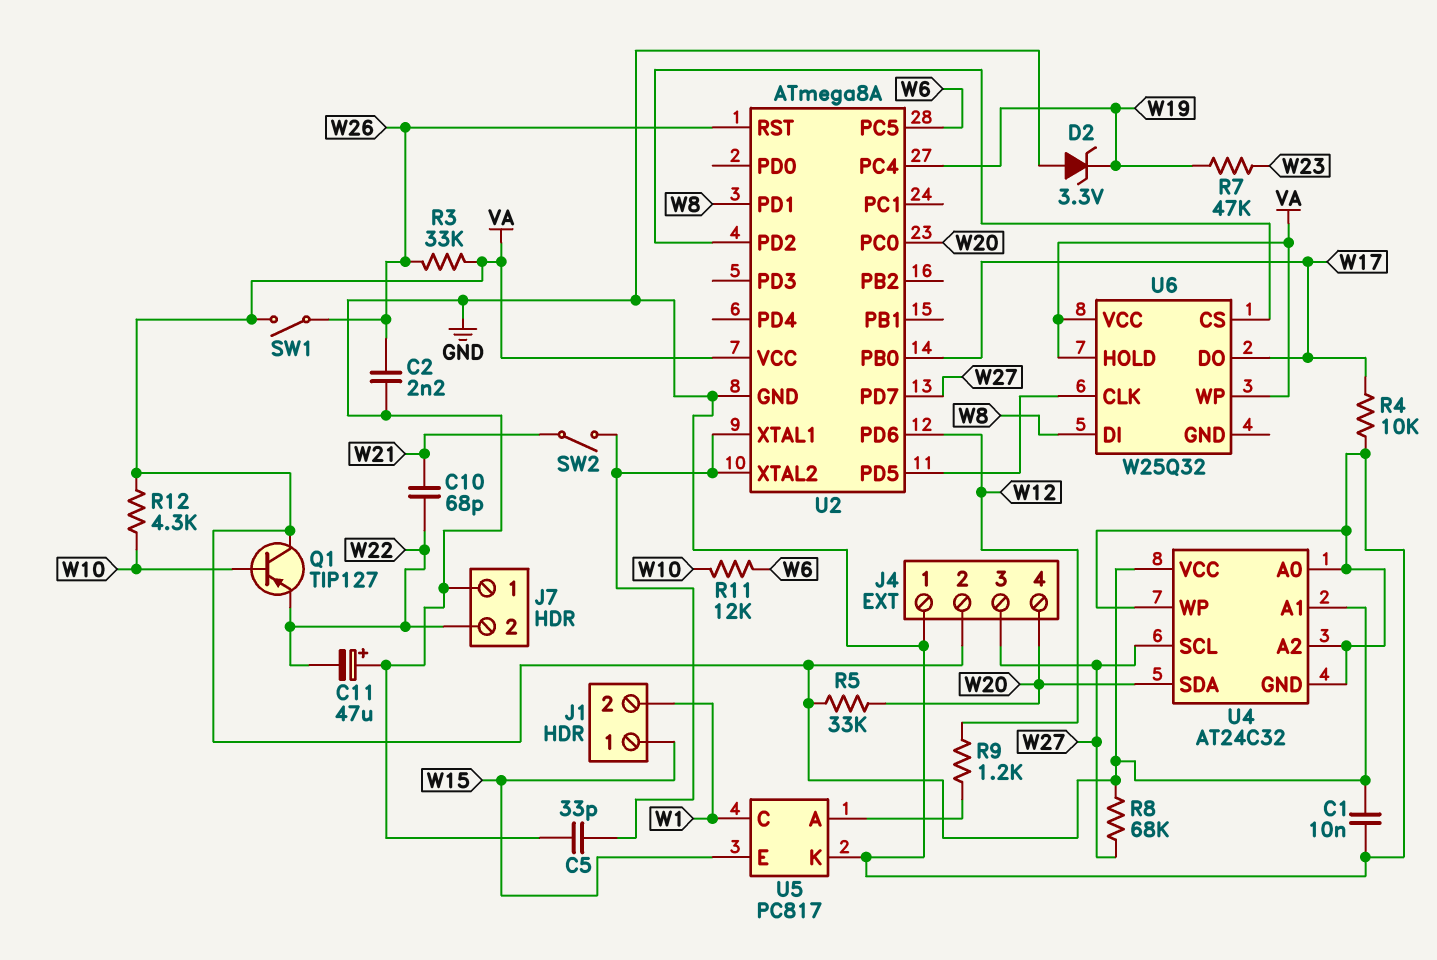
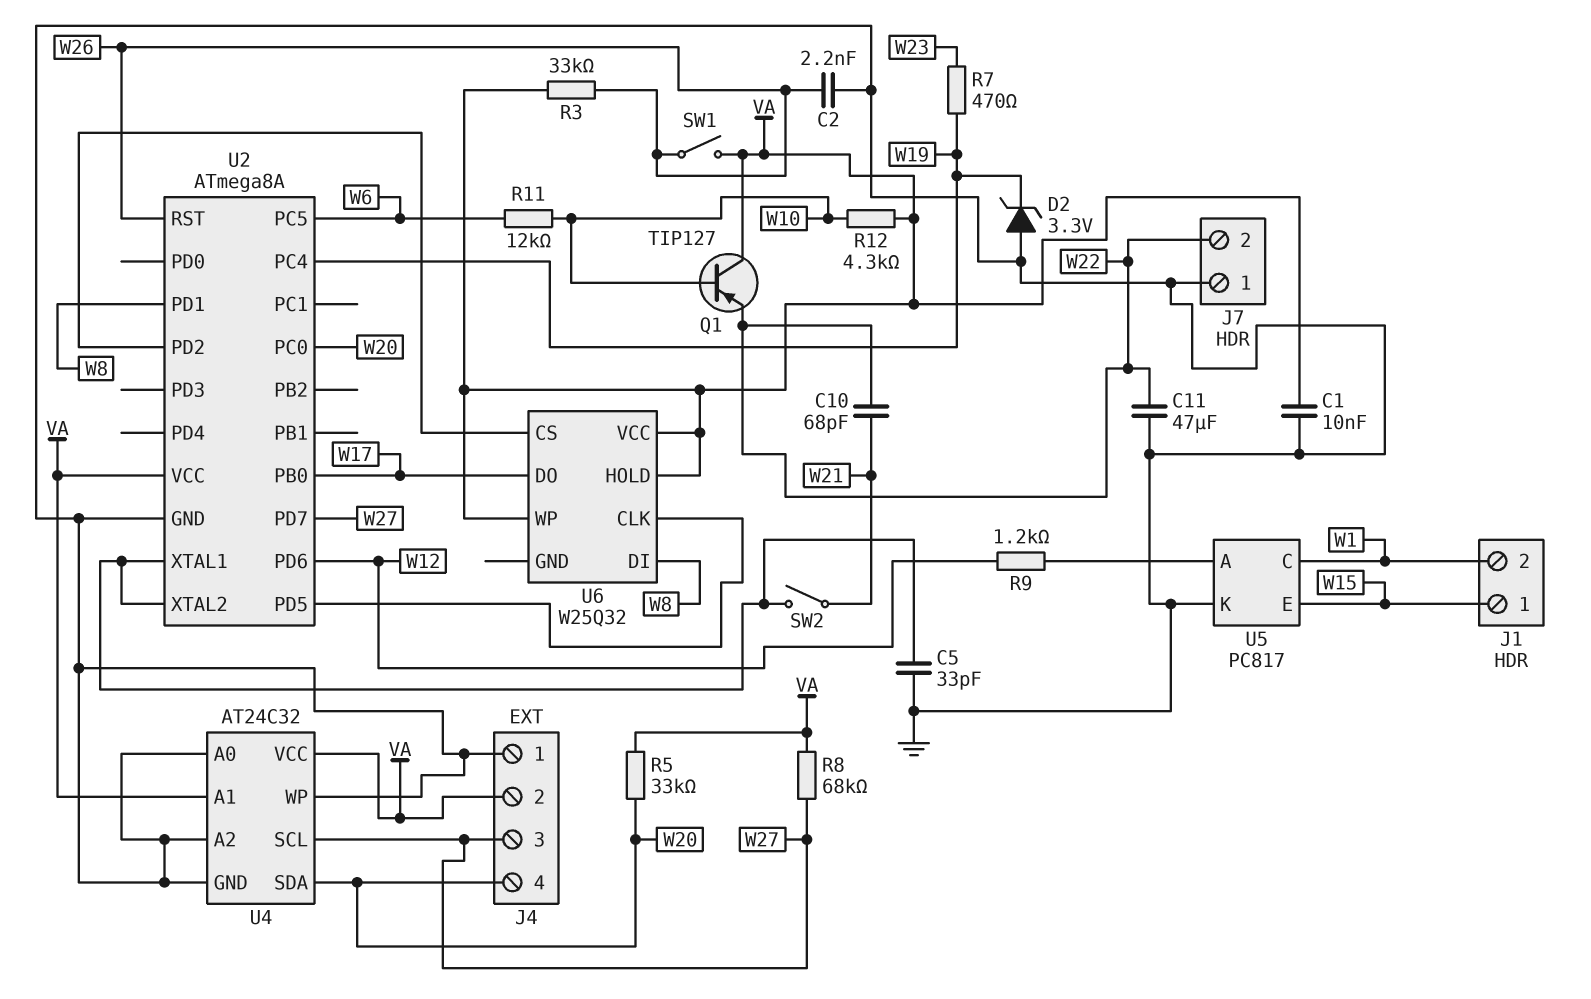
C11: 47uF (plus GND, minus W22) -> 47uF (GND, W22)
R4: 10k (GND, W17) -> none
R7: 47k (W19, W23) -> 470 (W19, W23)

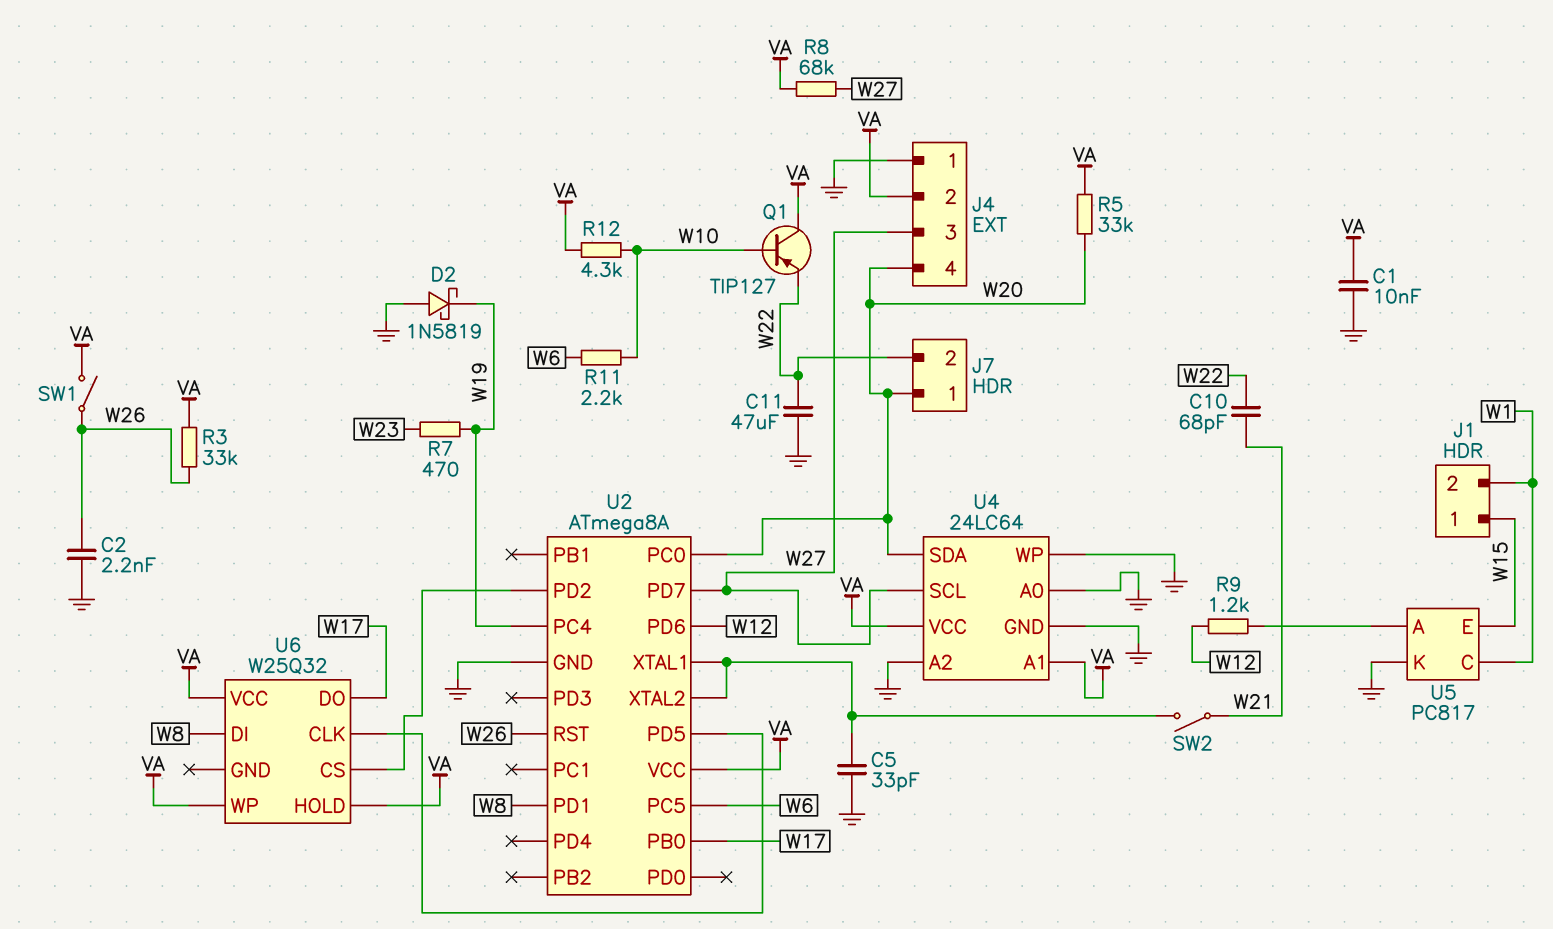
D2: zener 3.3V (A GND, K W19) -> schottky 1N5819 (A GND, K W19)
J7 pin 1: GND -> W20
R11: 12k (W6, W10) -> 2.2k (W6, W10)
U4: AT24C32 -> 24LC64

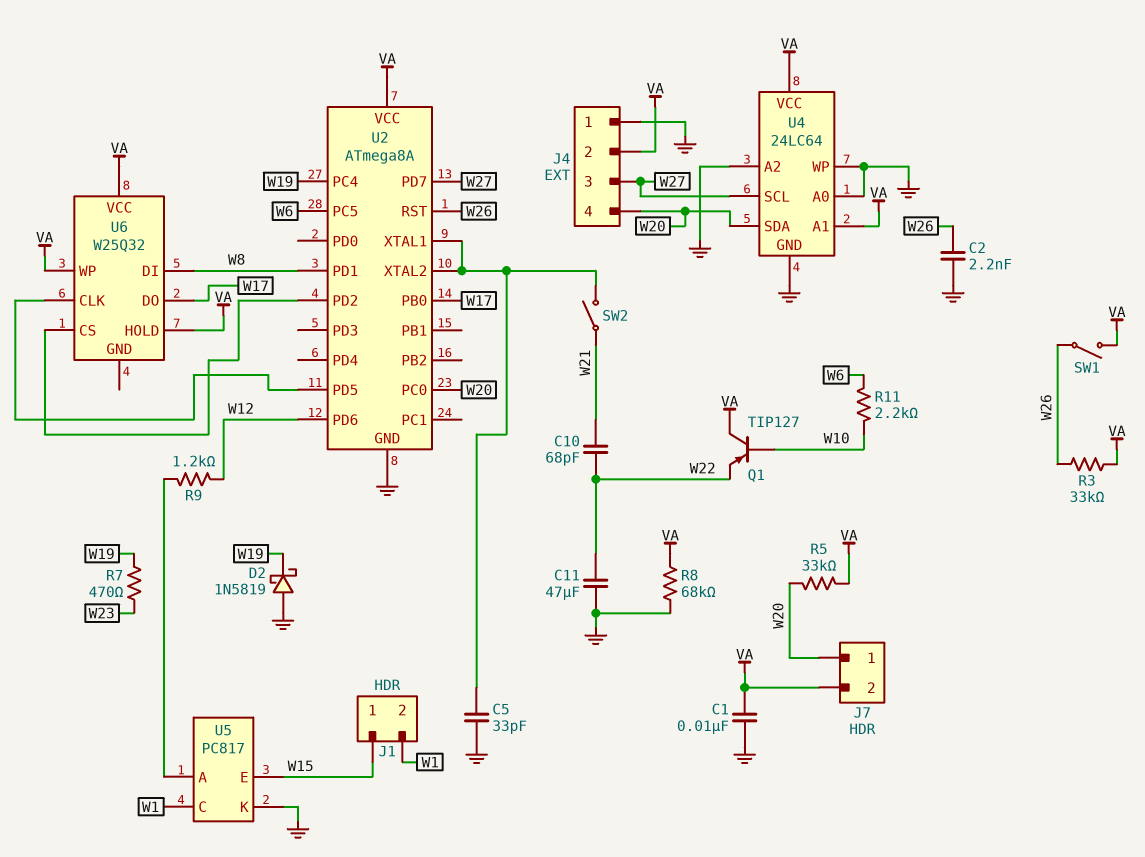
J7 pin 2: W22 -> VA
R8: 68k (VA, W27) -> 68k (GND, VA)
R12: 4.3k (VA, W10) -> none

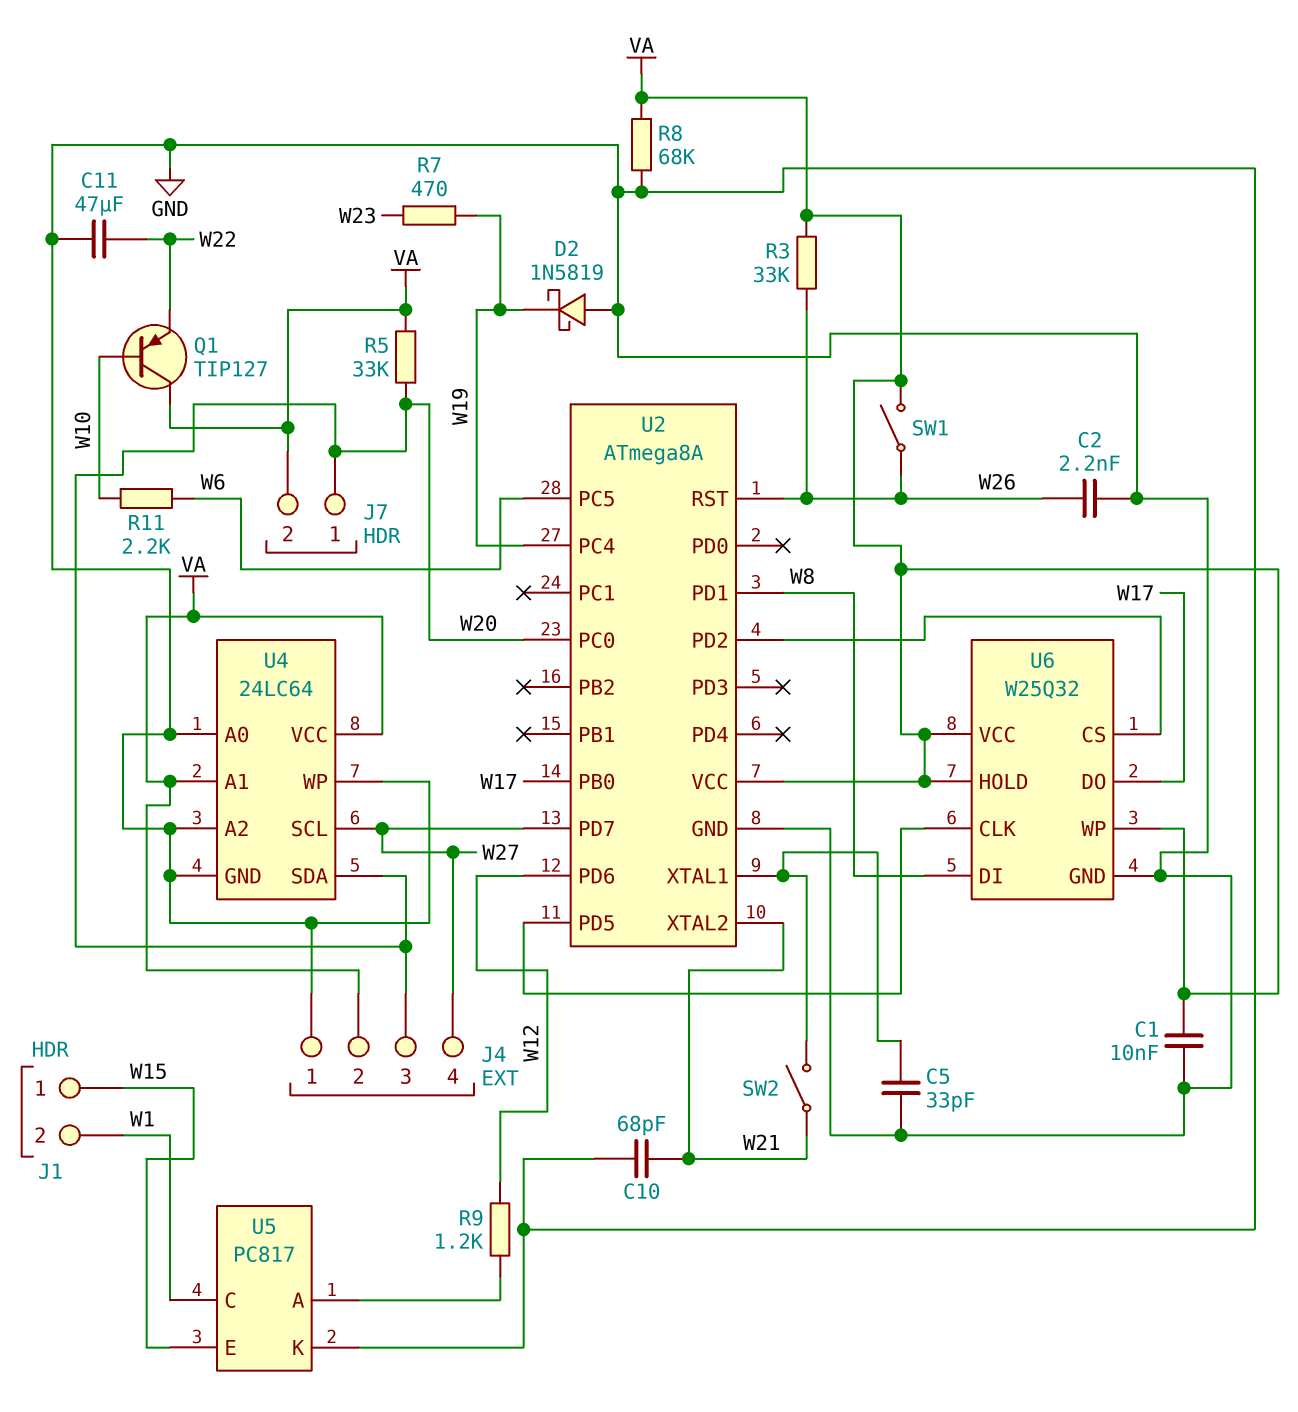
C10: 68pF (W21, W22) -> 68pF (GND, W21)
J4 pin 3: W27 -> W20
J4 pin 4: W20 -> W27
U2 pin XTAL2: U2/XTAL1 -> W21
U6 pin GND: none -> GND

